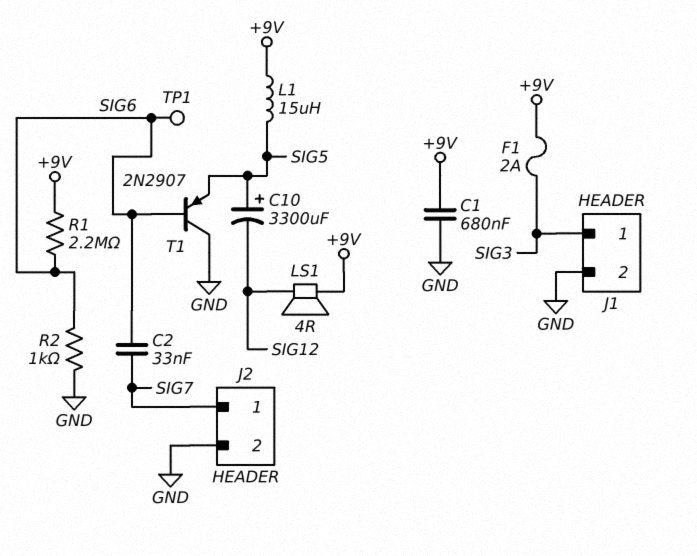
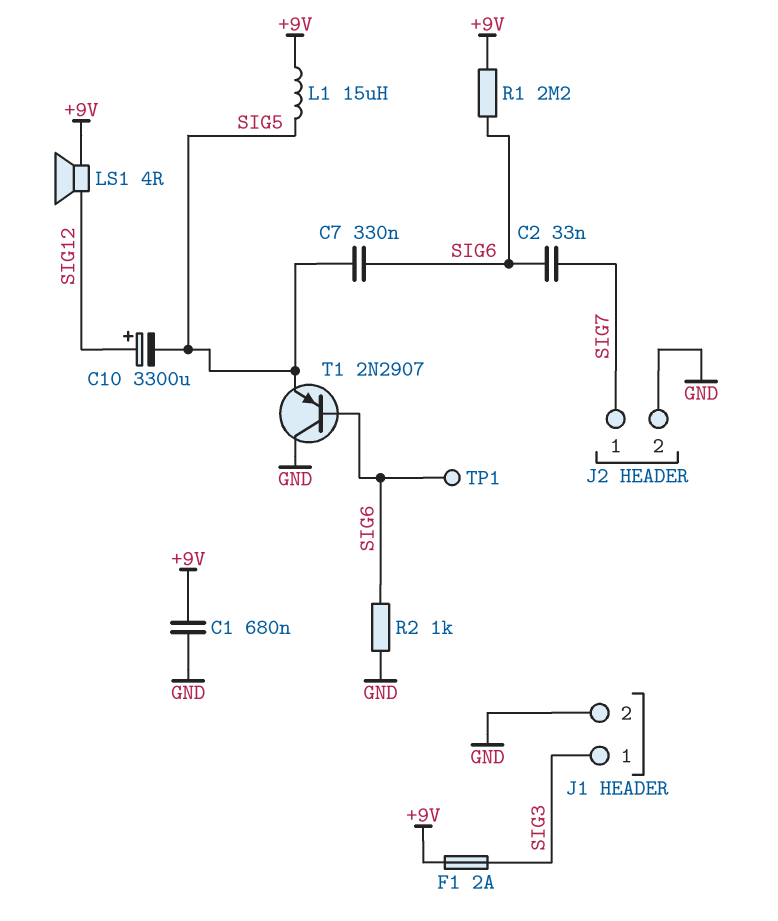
C7: none -> 330nF (SIG5, SIG6)
C10: 3300uF (plus SIG5, minus SIG12) -> 3300uF (plus SIG12, minus SIG5)

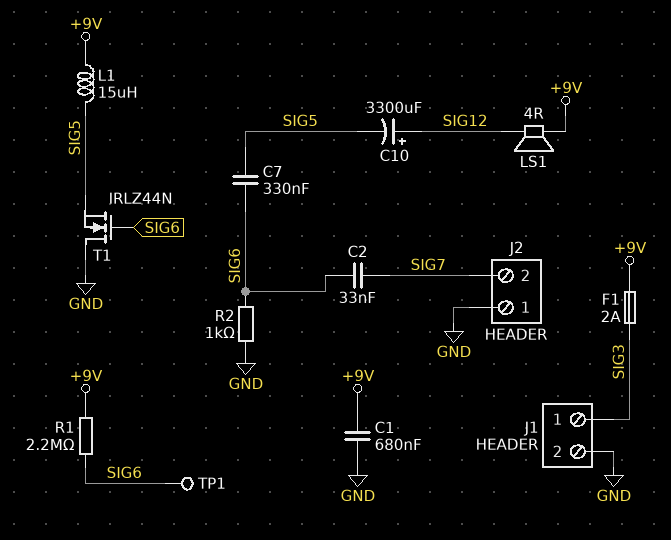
J2 pin 1: SIG7 -> GND
J2 pin 2: GND -> SIG7
T1: PNP 2N2907 (B SIG6, C GND, E SIG5) -> NMOS IRLZ44N (G SIG6, D GND, S SIG5)

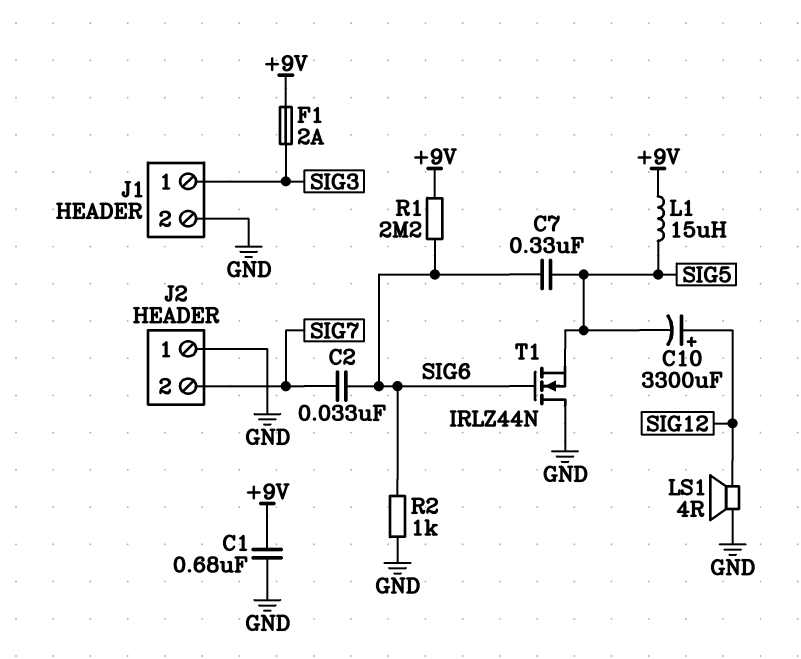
LS1: speaker 4R (+9V, SIG12) -> speaker 4R (GND, SIG12)
TP1: test point (SIG6) -> none

